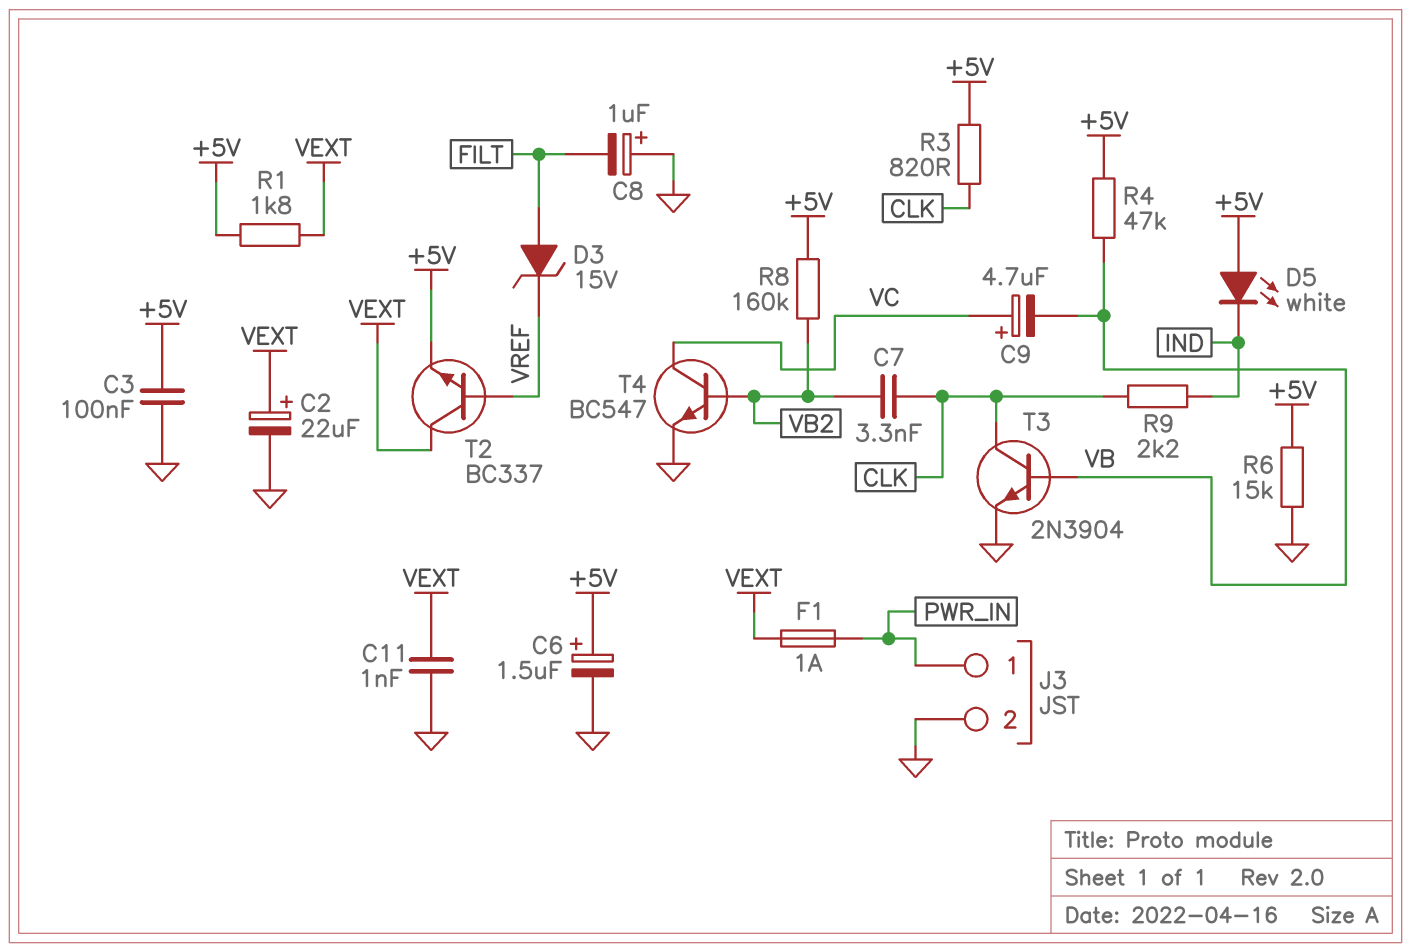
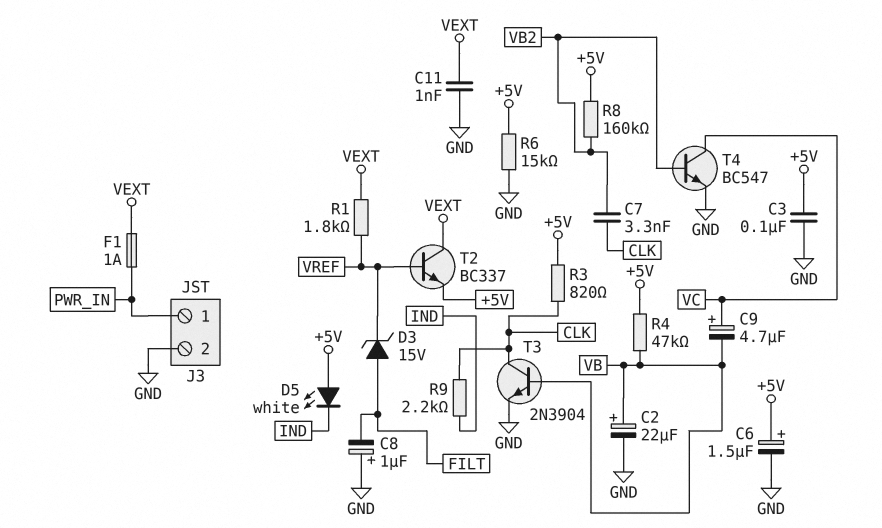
C2: 22uF (plus VEXT, minus GND) -> 22uF (plus VB, minus GND)
R1: 1.8k (+5V, VEXT) -> 1.8k (VEXT, VREF)

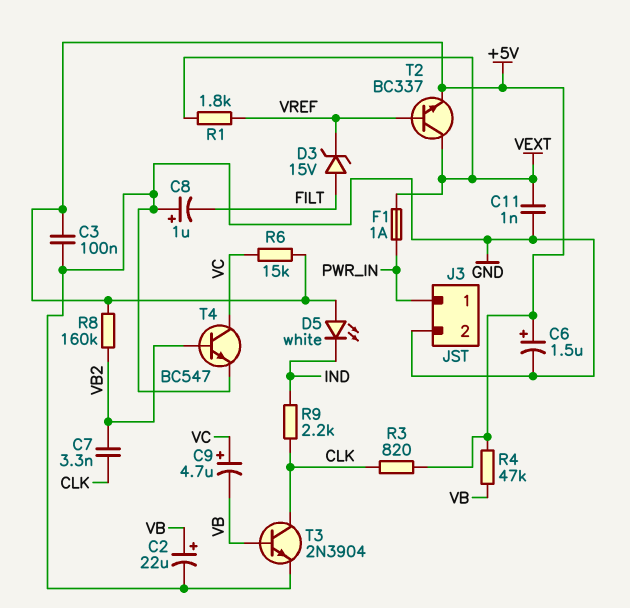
R6: 15k (+5V, GND) -> 15k (+5V, VC)

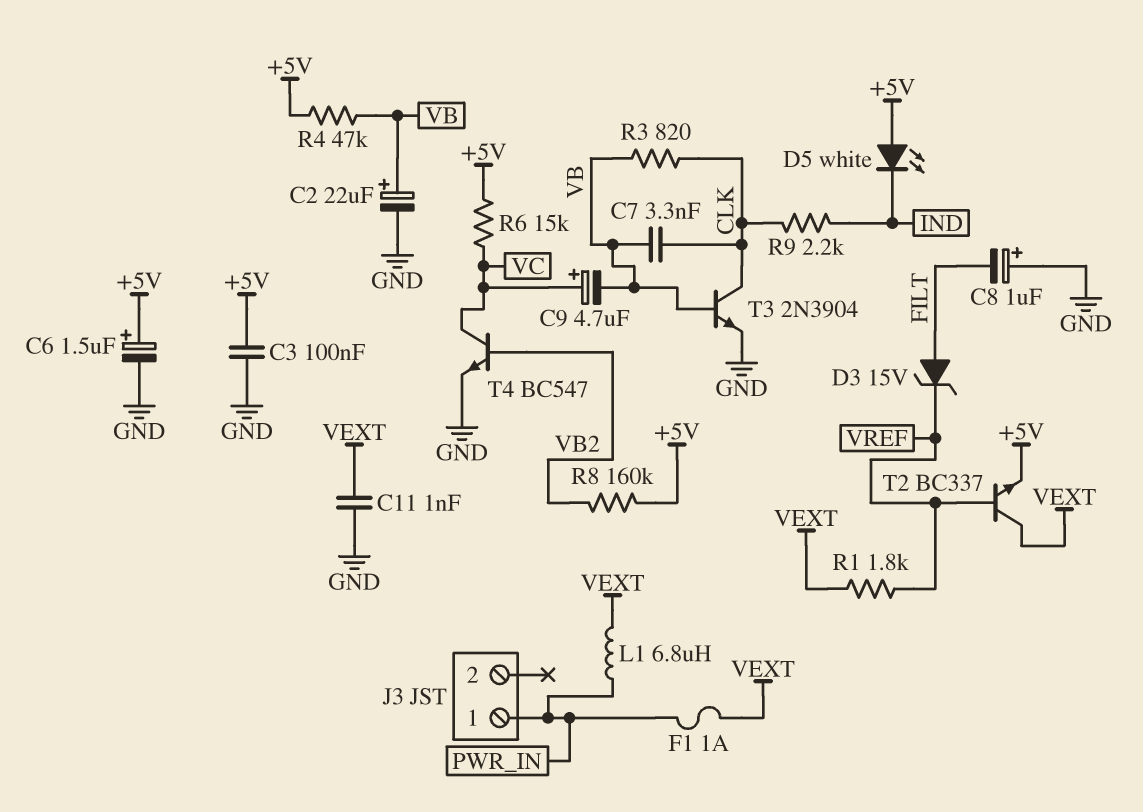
C7: 3.3nF (CLK, VB2) -> 3.3nF (CLK, VB)
J3 pin 2: GND -> none
L1: none -> 6.8uH (PWR_IN, VEXT)
R3: 820 (+5V, CLK) -> 820 (CLK, VB)

